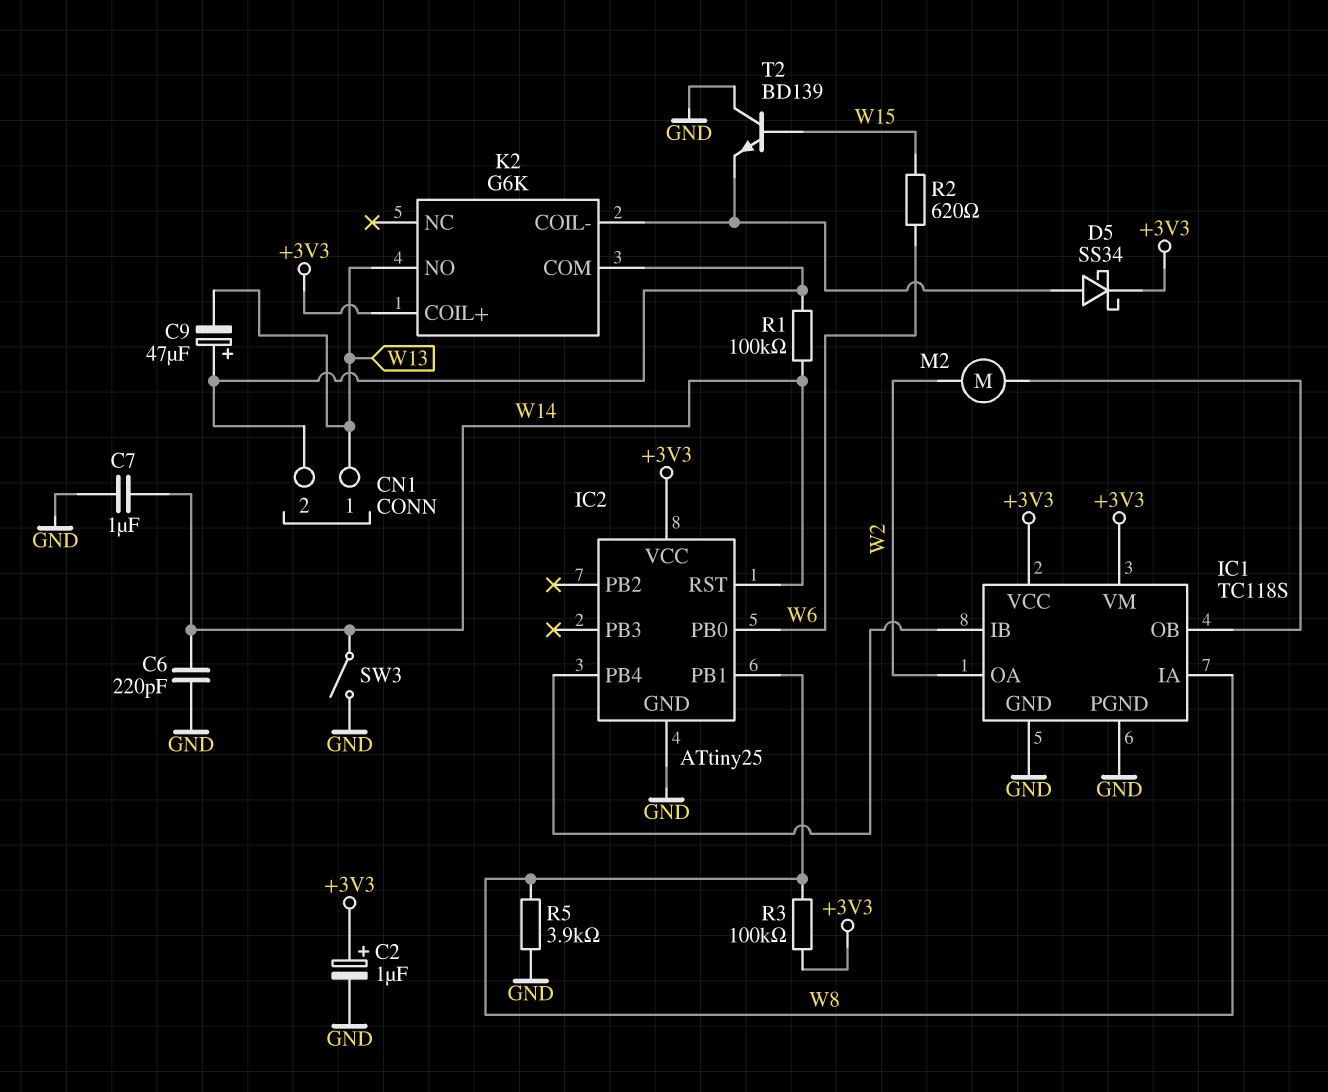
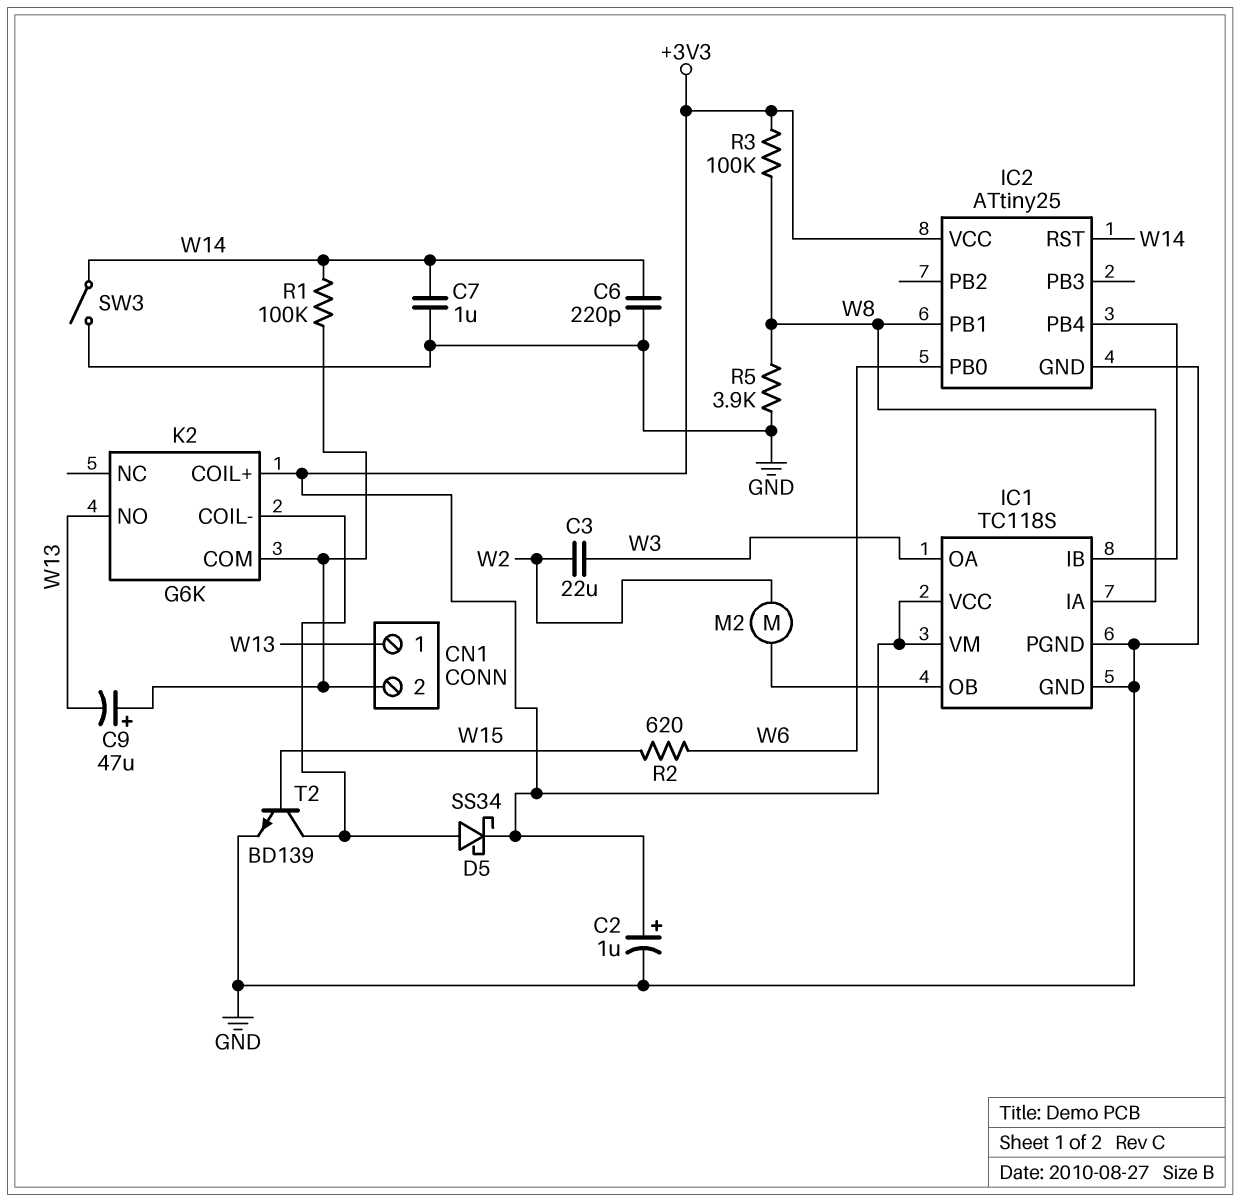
C3: none -> 22uF (W2, W3)
IC1 pin OA: W2 -> W3
T2: NPN BD139 (B W15, C GND, E K2/COIL-) -> NPN BD139 (B W15, C K2/COIL-, E GND)

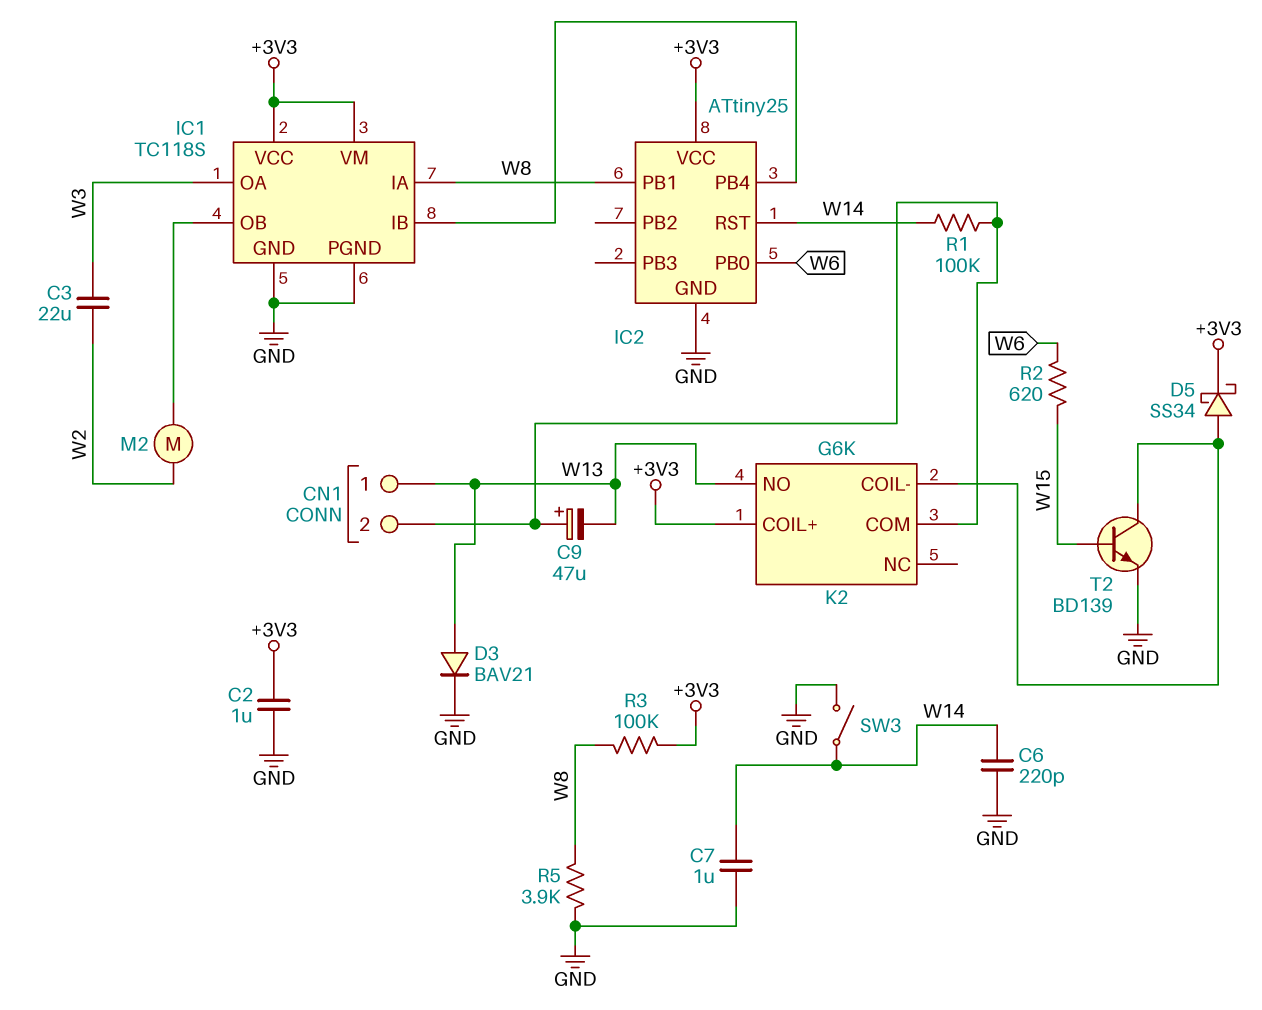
C2: 1uF (plus +3V3, minus GND) -> 1uF (+3V3, GND)
D3: none -> diode BAV21 (A W13, K GND)

